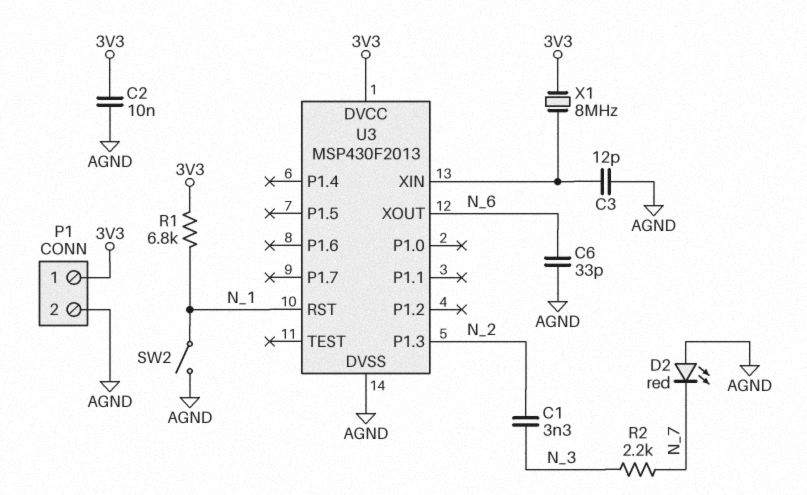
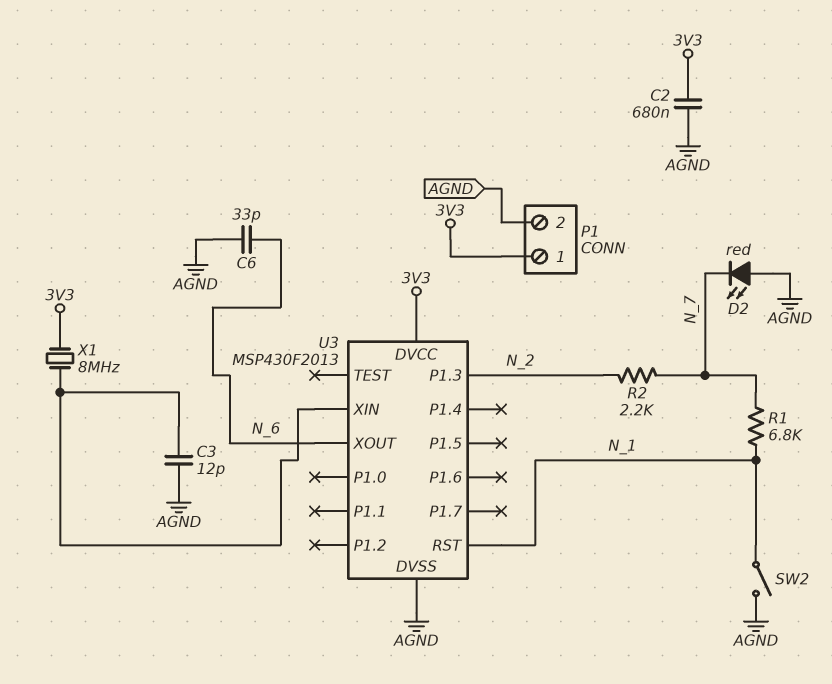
C1: 3.3nF (N_2, N_3) -> none
C2: 10nF (3V3, AGND) -> 680nF (3V3, AGND)
R1: 6.8k (3V3, N_1) -> 6.8k (N_1, N_7)
R2: 2.2k (N_3, N_7) -> 2.2k (N_2, N_7)

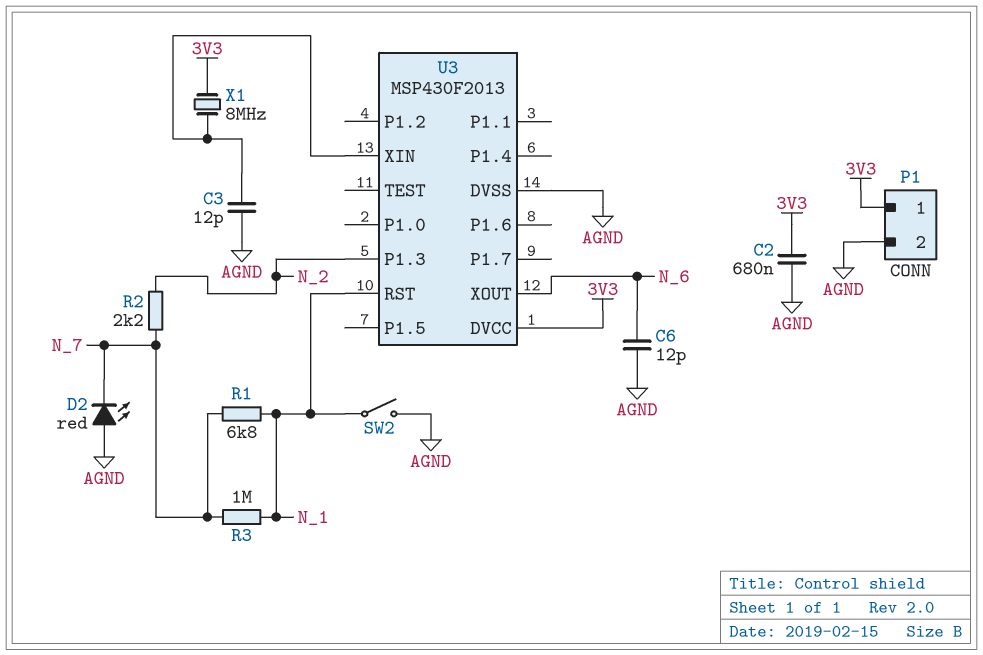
C6: 33pF (AGND, N_6) -> 12pF (AGND, N_6)
R3: none -> 1M (N_1, N_7)

